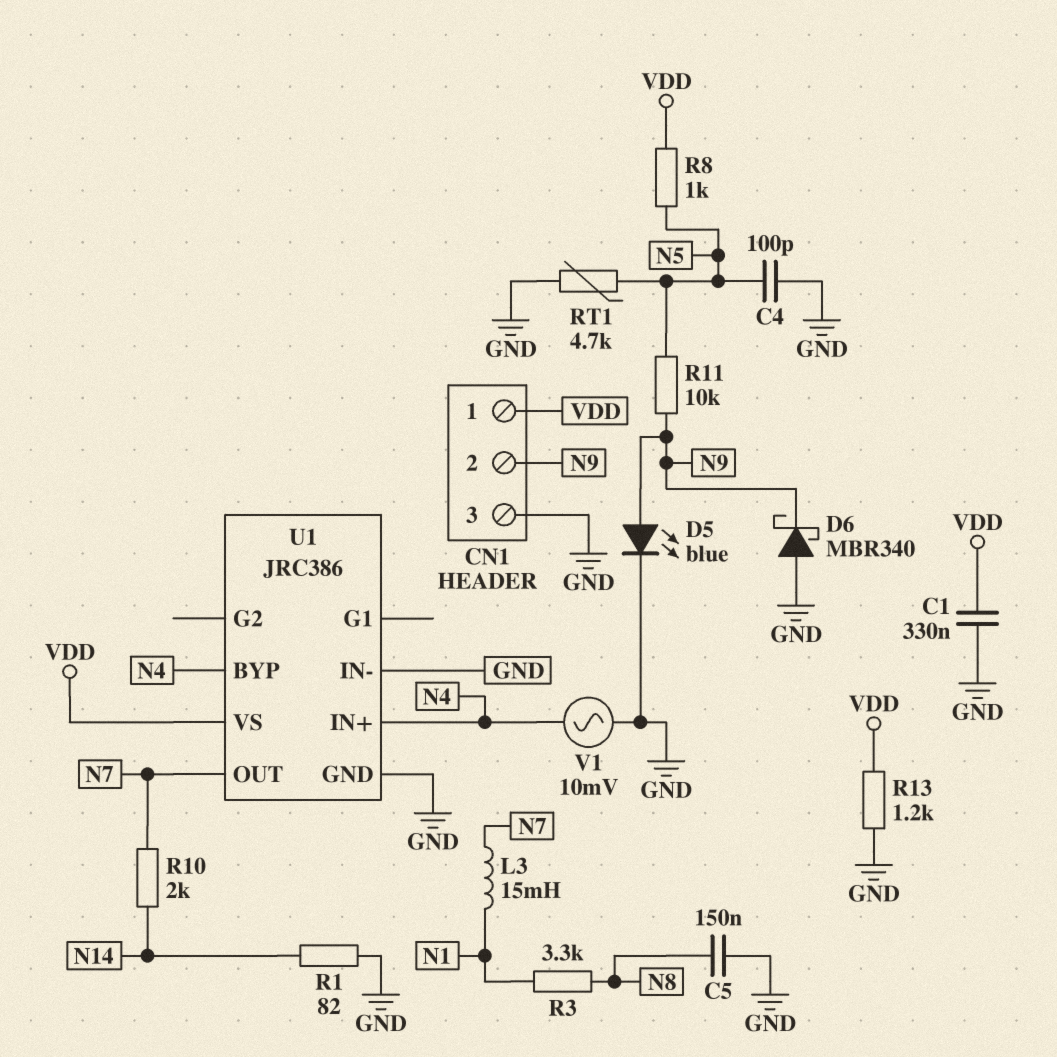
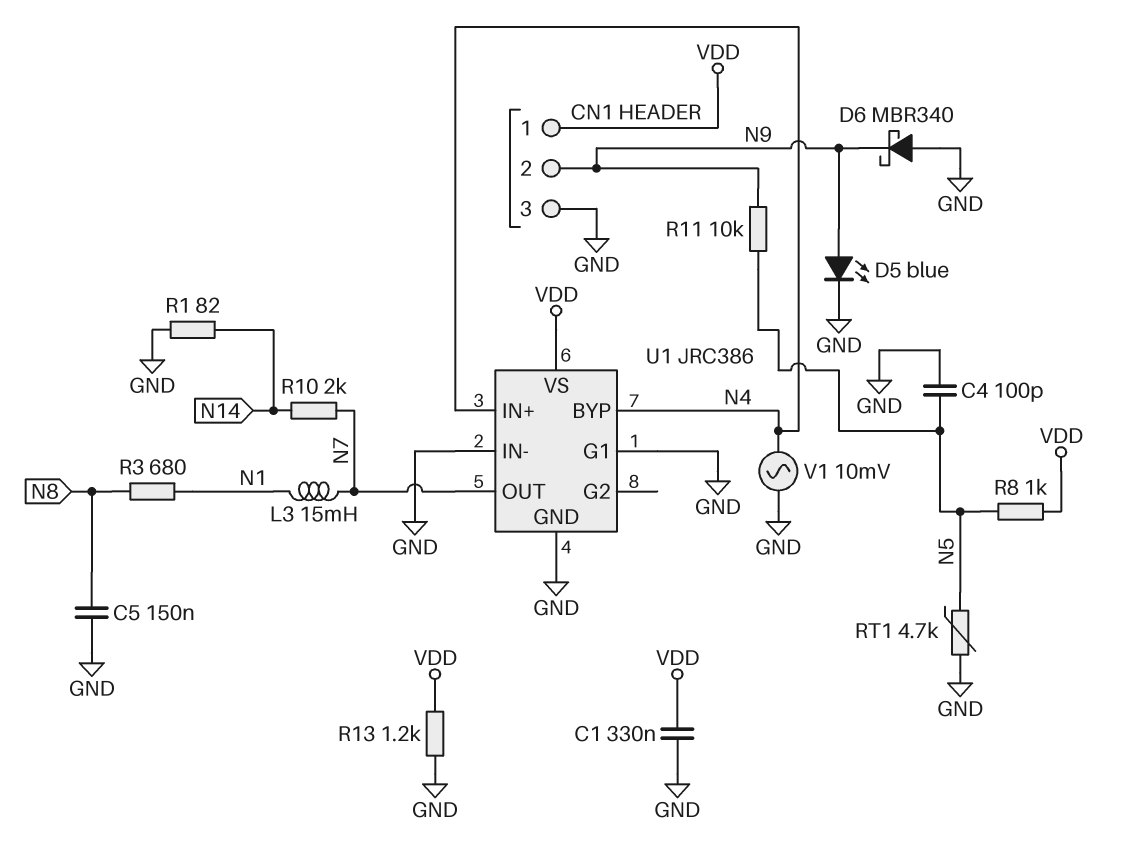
R3: 3.3k (N1, N8) -> 680 (N1, N8)
U1 pin G1: none -> GND

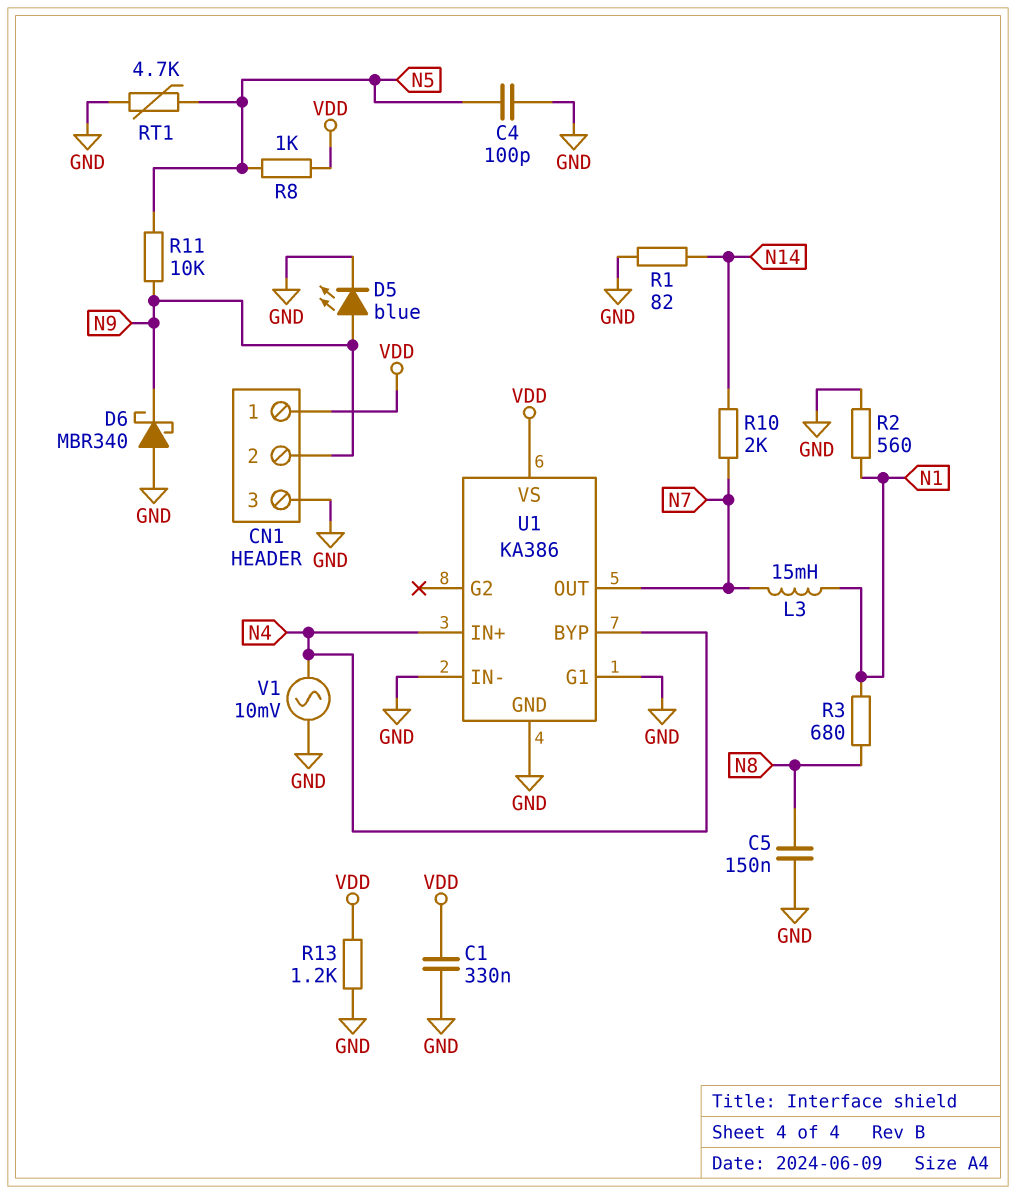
R2: none -> 560 (GND, N1)
U1: JRC386 -> KA386

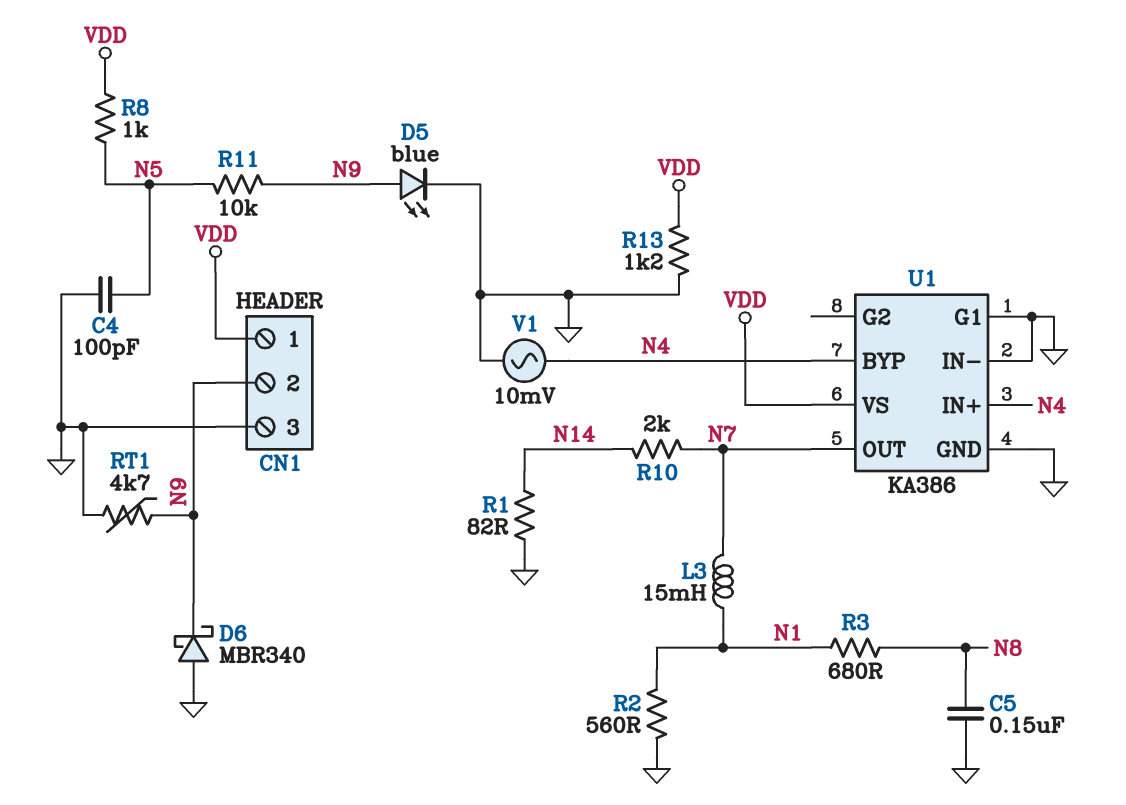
C1: 330nF (GND, VDD) -> none
RT1: 4.7k (GND, N5) -> 4.7k (GND, N9)

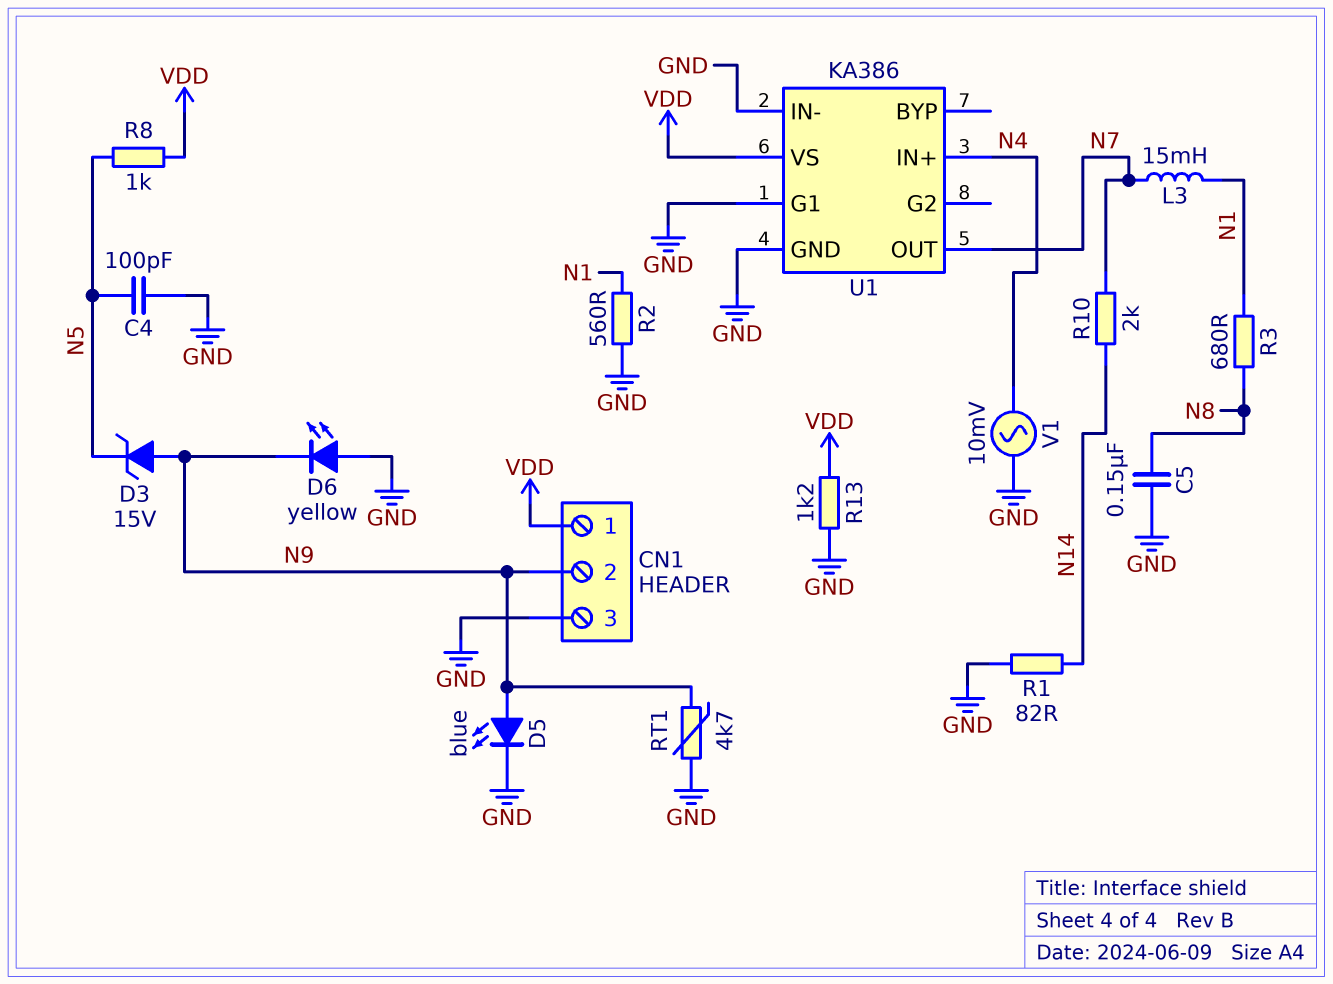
D3: none -> zener 15V (A N9, K N5)
D6: schottky MBR340 (A GND, K N9) -> LED yellow (A GND, K N9)
R11: 10k (N5, N9) -> none
U1 pin BYP: N4 -> none

